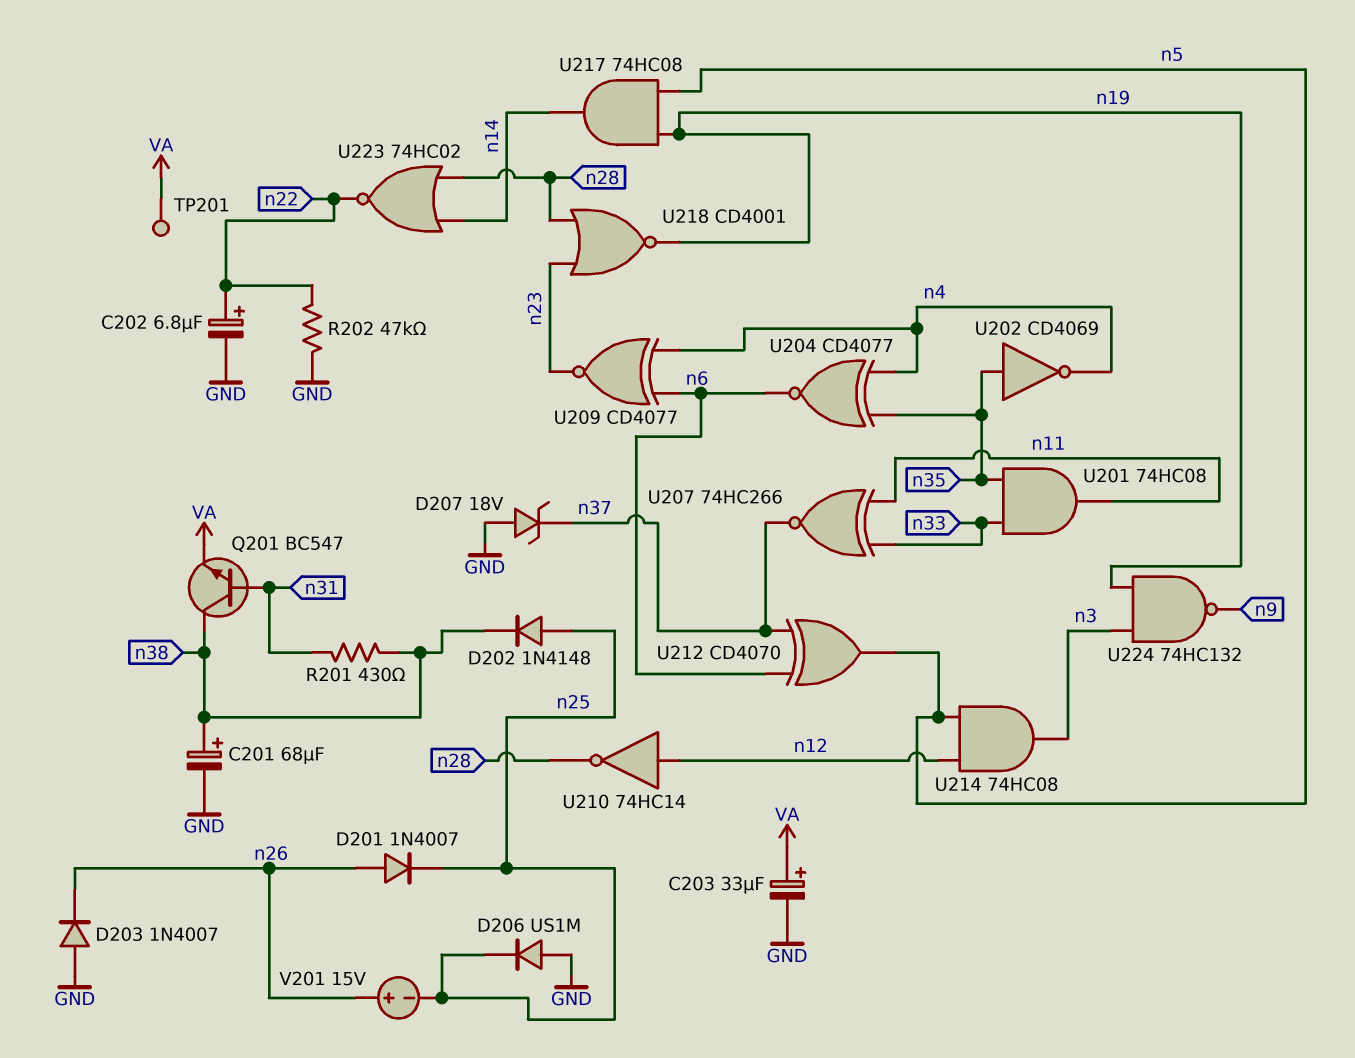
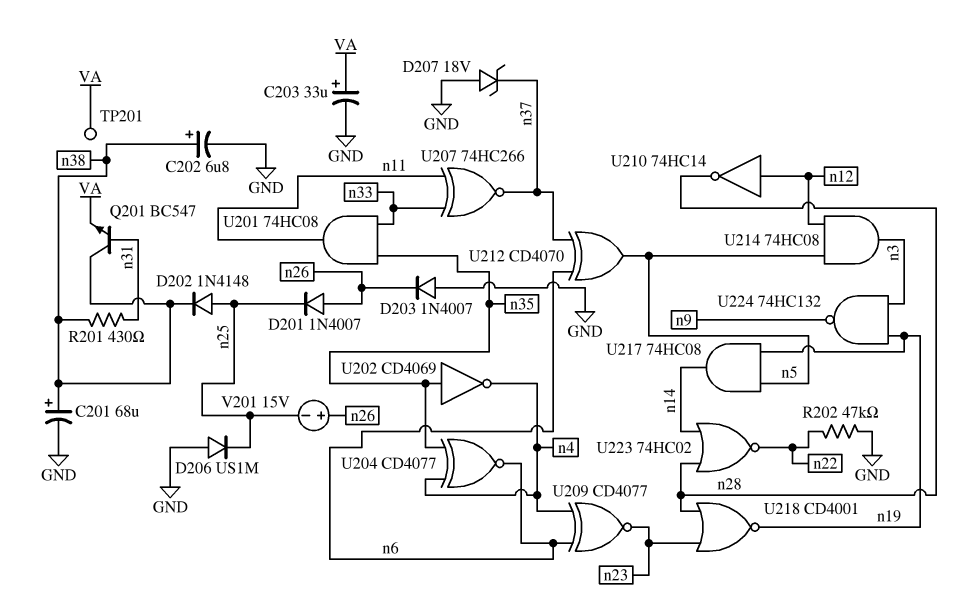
C202: 6.8uF (plus n22, minus GND) -> 6.8uF (plus n38, minus GND)

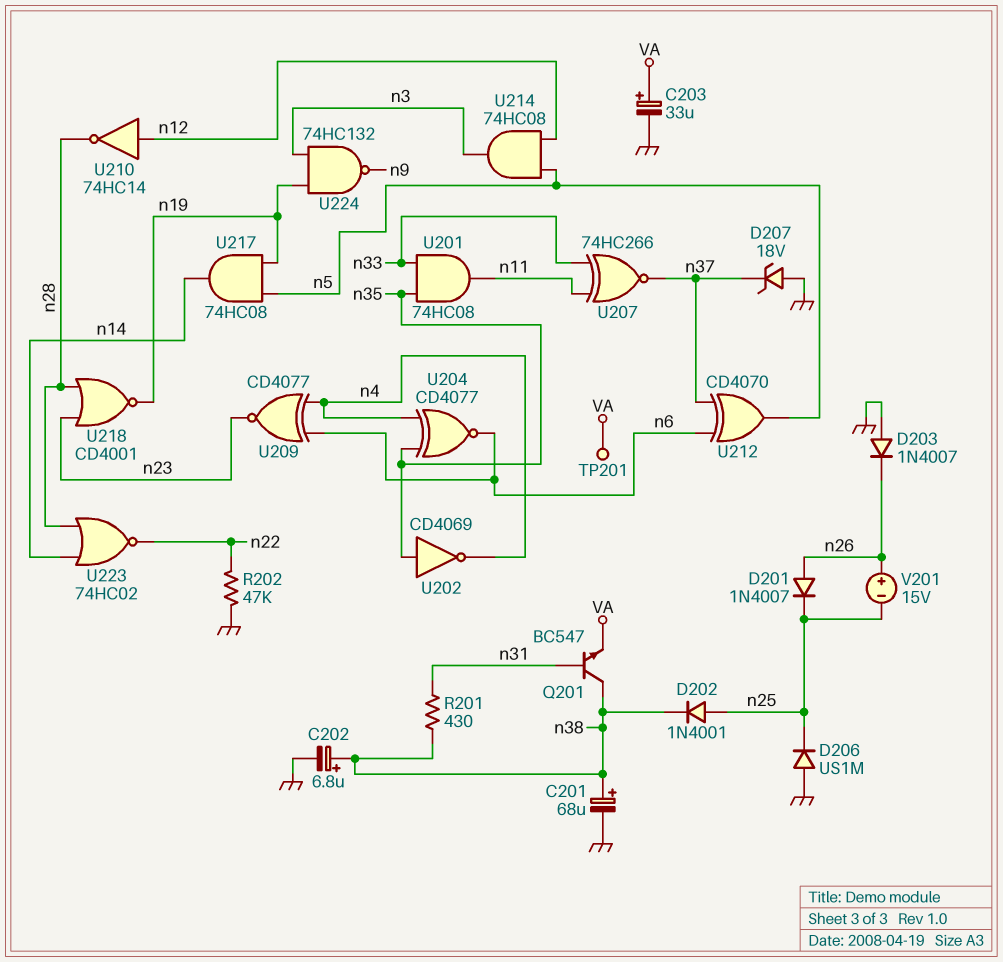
D202: diode 1N4148 (A n25, K n38) -> diode 1N4001 (A n25, K n38)

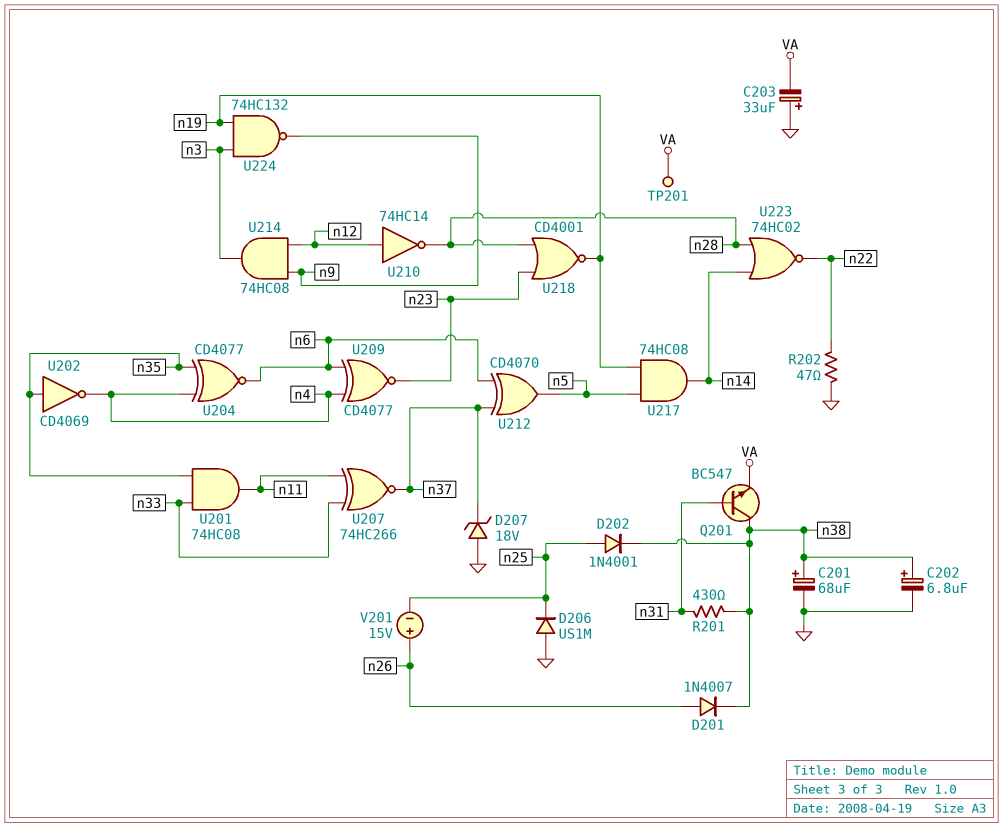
C203: 33uF (plus VA, minus GND) -> 33uF (plus GND, minus VA)
D201: diode 1N4007 (A n26, K n25) -> diode 1N4007 (A n26, K n38)
D203: diode 1N4007 (A GND, K n26) -> none
R202: 47k (GND, n22) -> 47 (GND, n22)
U214: AND 74HC08 (in n5, in n12, out n3) -> AND 74HC08 (in n9, in n12, out n3)

